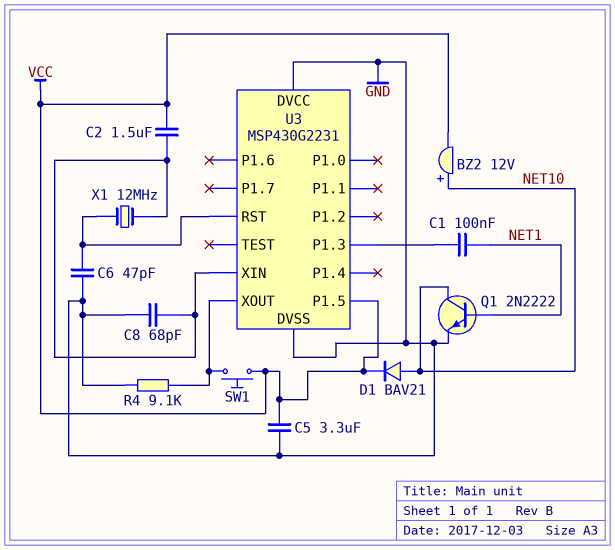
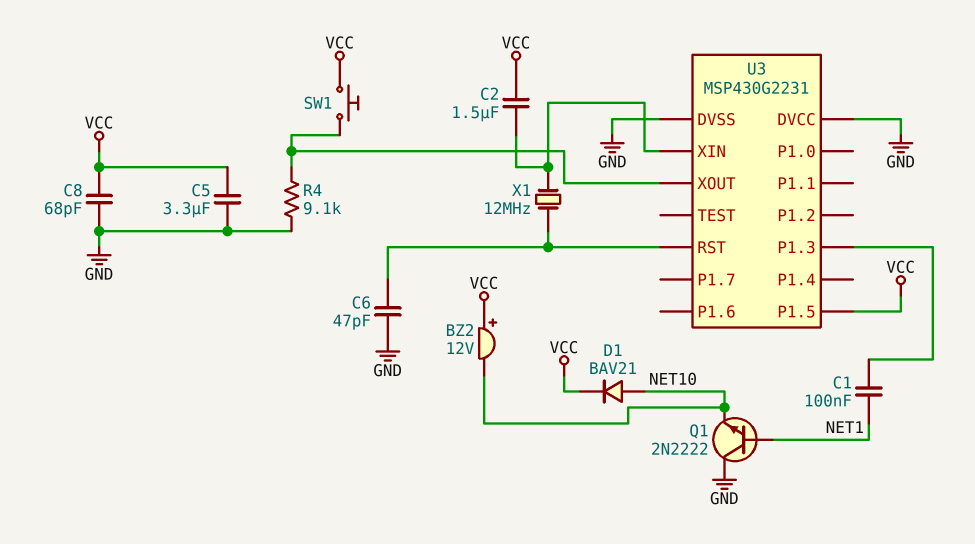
BZ2: buzzer 12V (plus NET10, minus VCC) -> buzzer 12V (plus VCC, minus NET10)
C8: 68pF (GND, U3/XIN) -> 68pF (GND, VCC)
Q1: NPN 2N2222 (B NET1, C NET10, E GND) -> NPN 2N2222 (B NET1, C GND, E NET10)

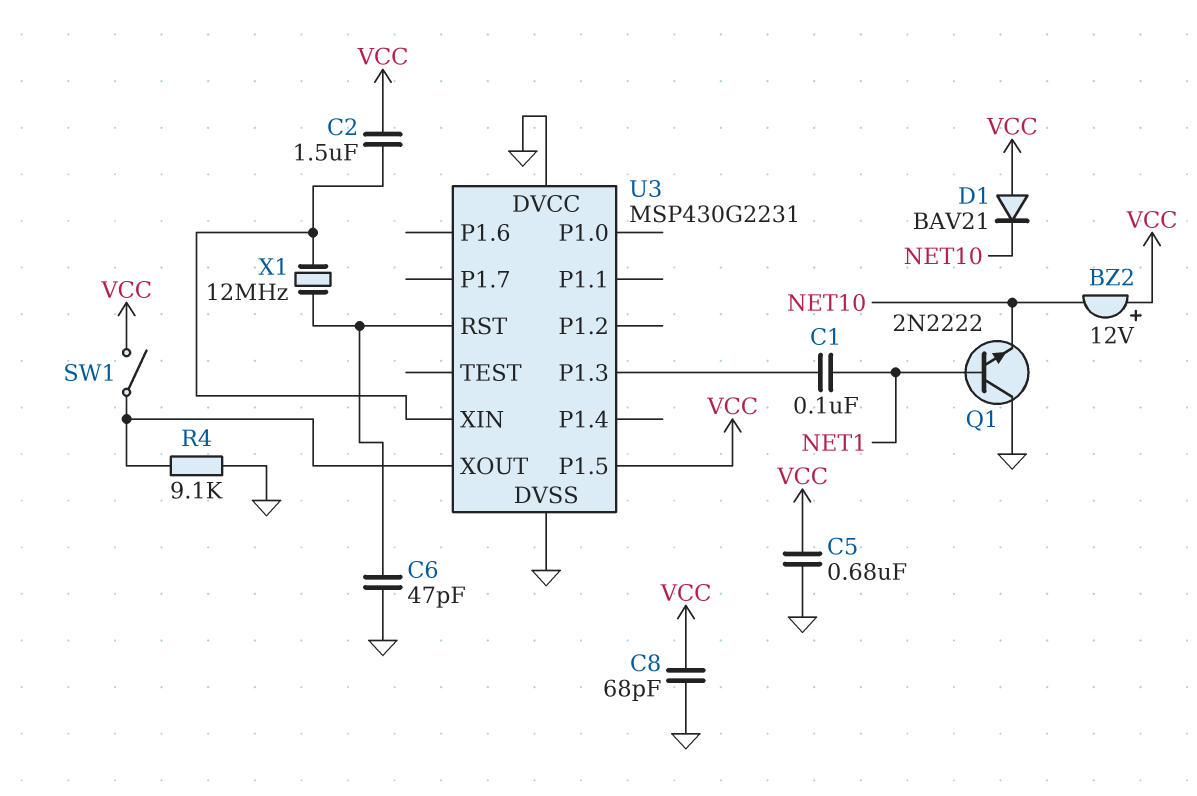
C5: 3.3uF (GND, VCC) -> 680nF (GND, VCC)
D1: diode BAV21 (A NET10, K VCC) -> diode BAV21 (A VCC, K NET10)
SW1: button (U3/XOUT, VCC) -> switch (U3/XOUT, VCC)

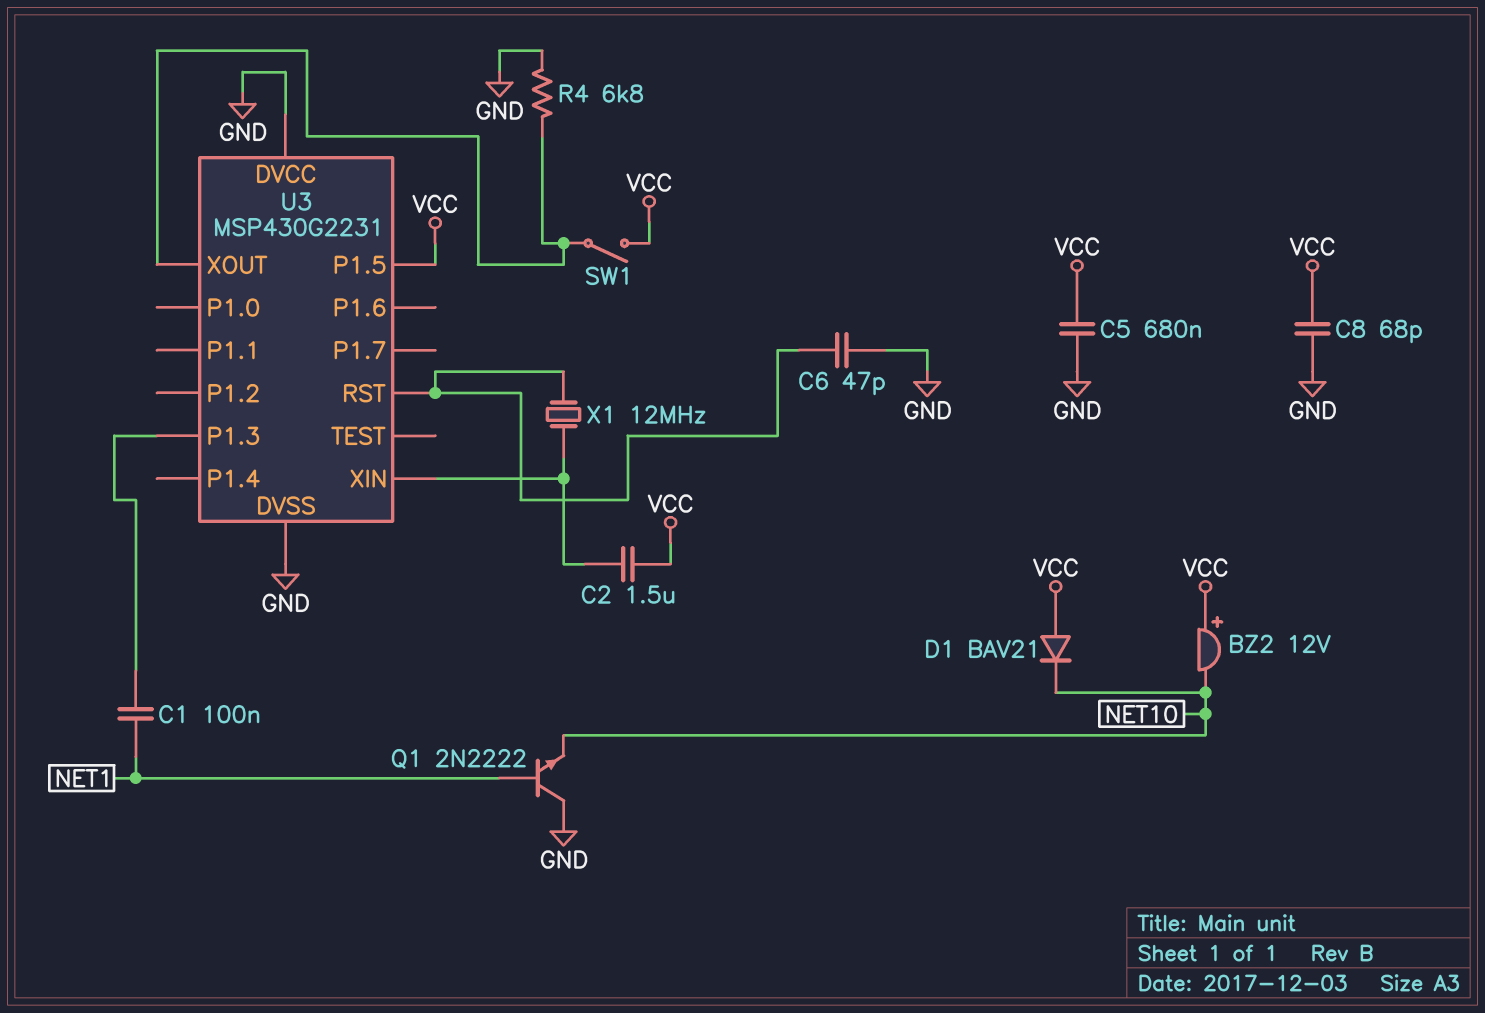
R4: 9.1k (GND, U3/XOUT) -> 6.8k (GND, U3/XOUT)

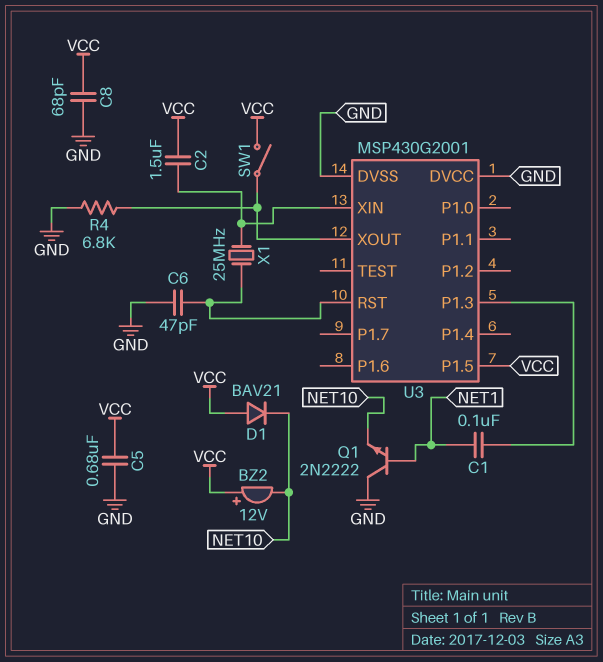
U3: MSP430G2231 -> MSP430G2001
X1: 12MHz (U3/RST, U3/XIN) -> 25MHz (U3/RST, U3/XIN)

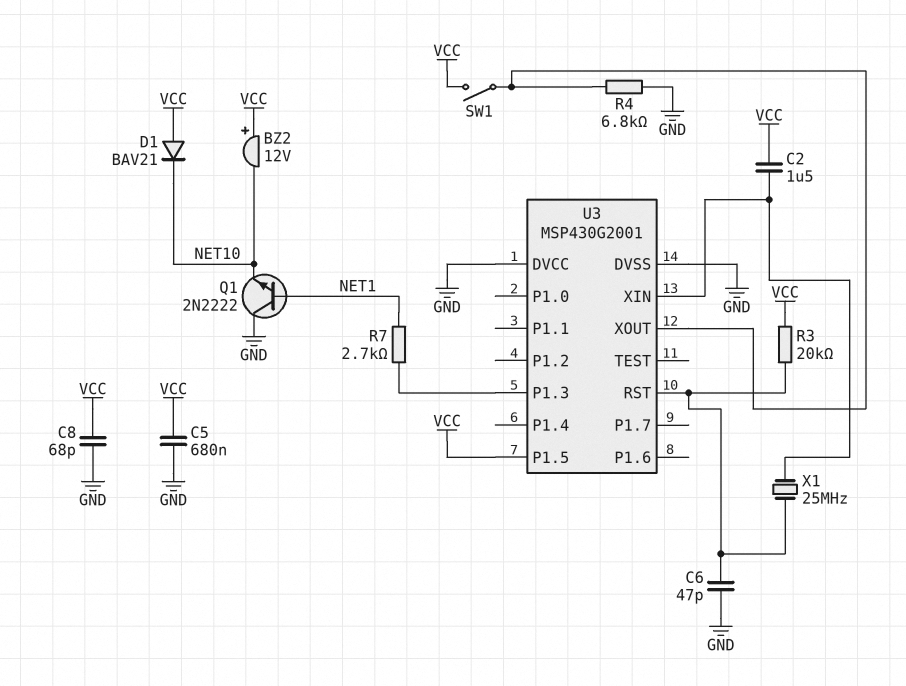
C1: 100nF (NET1, U3/P1.3) -> none
R3: none -> 20k (U3/RST, VCC)
R7: none -> 2.7k (NET1, U3/P1.3)

